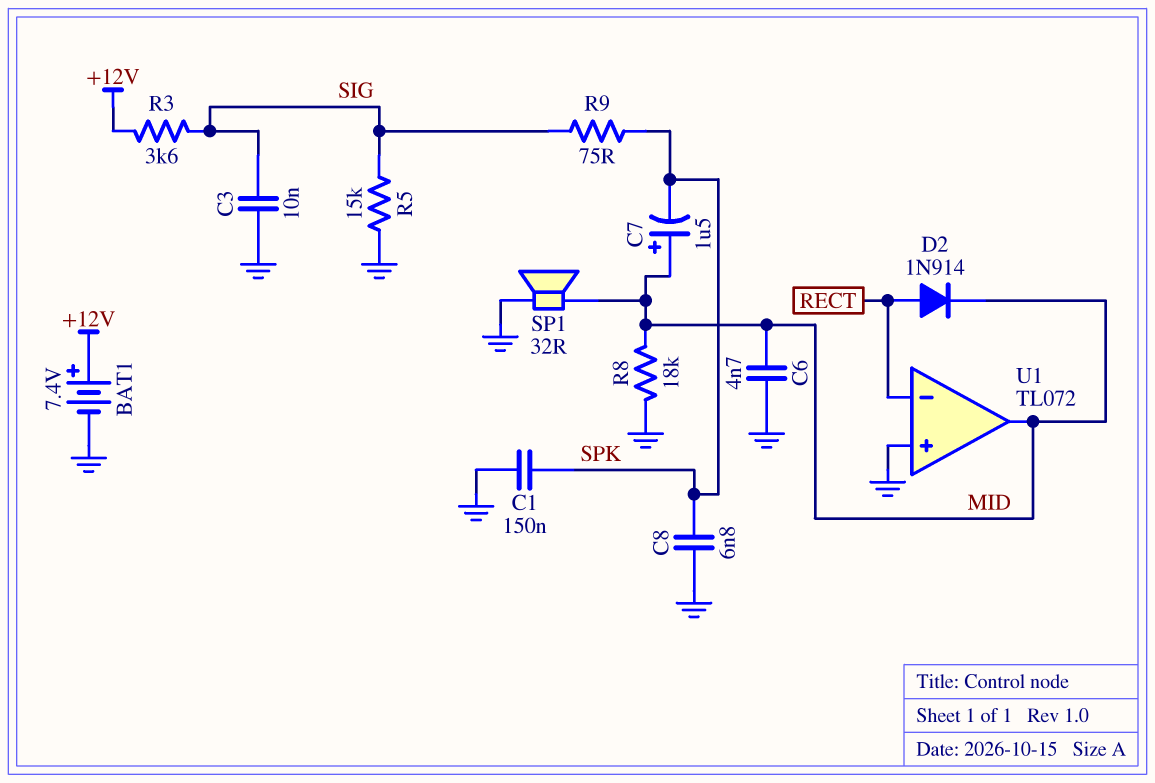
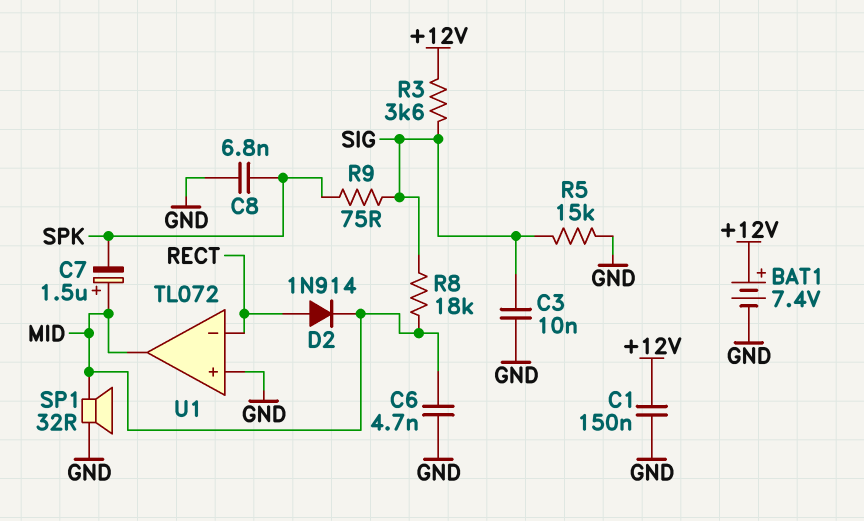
C1: 150nF (GND, SPK) -> 150nF (+12V, GND)
R8: 18k (GND, MID) -> 18k (MID, SIG)

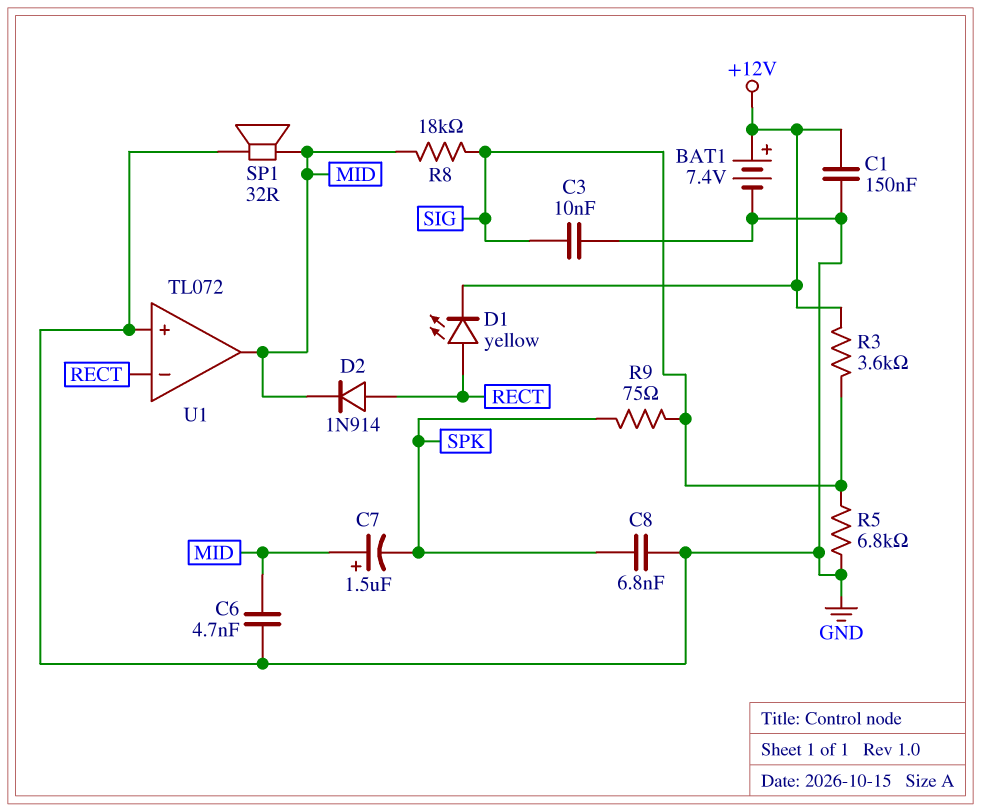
D1: none -> LED yellow (A RECT, K +12V)
R5: 15k (GND, SIG) -> 6.8k (GND, SIG)

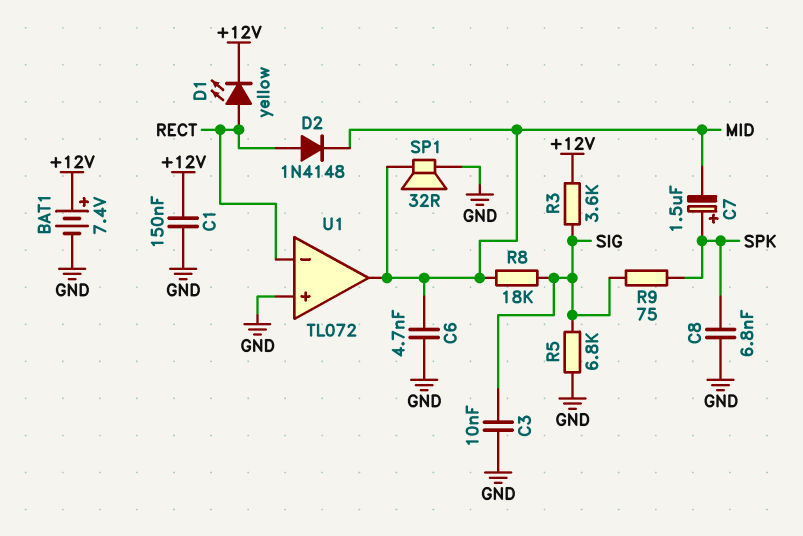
C7: 1.5uF (plus MID, minus SPK) -> 1.5uF (plus SPK, minus MID)
D2: diode 1N914 (A RECT, K MID) -> diode 1N4148 (A RECT, K MID)

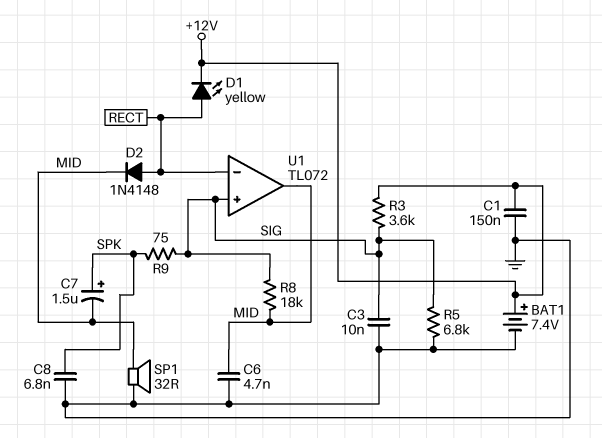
U1 pin in+: GND -> SIG

